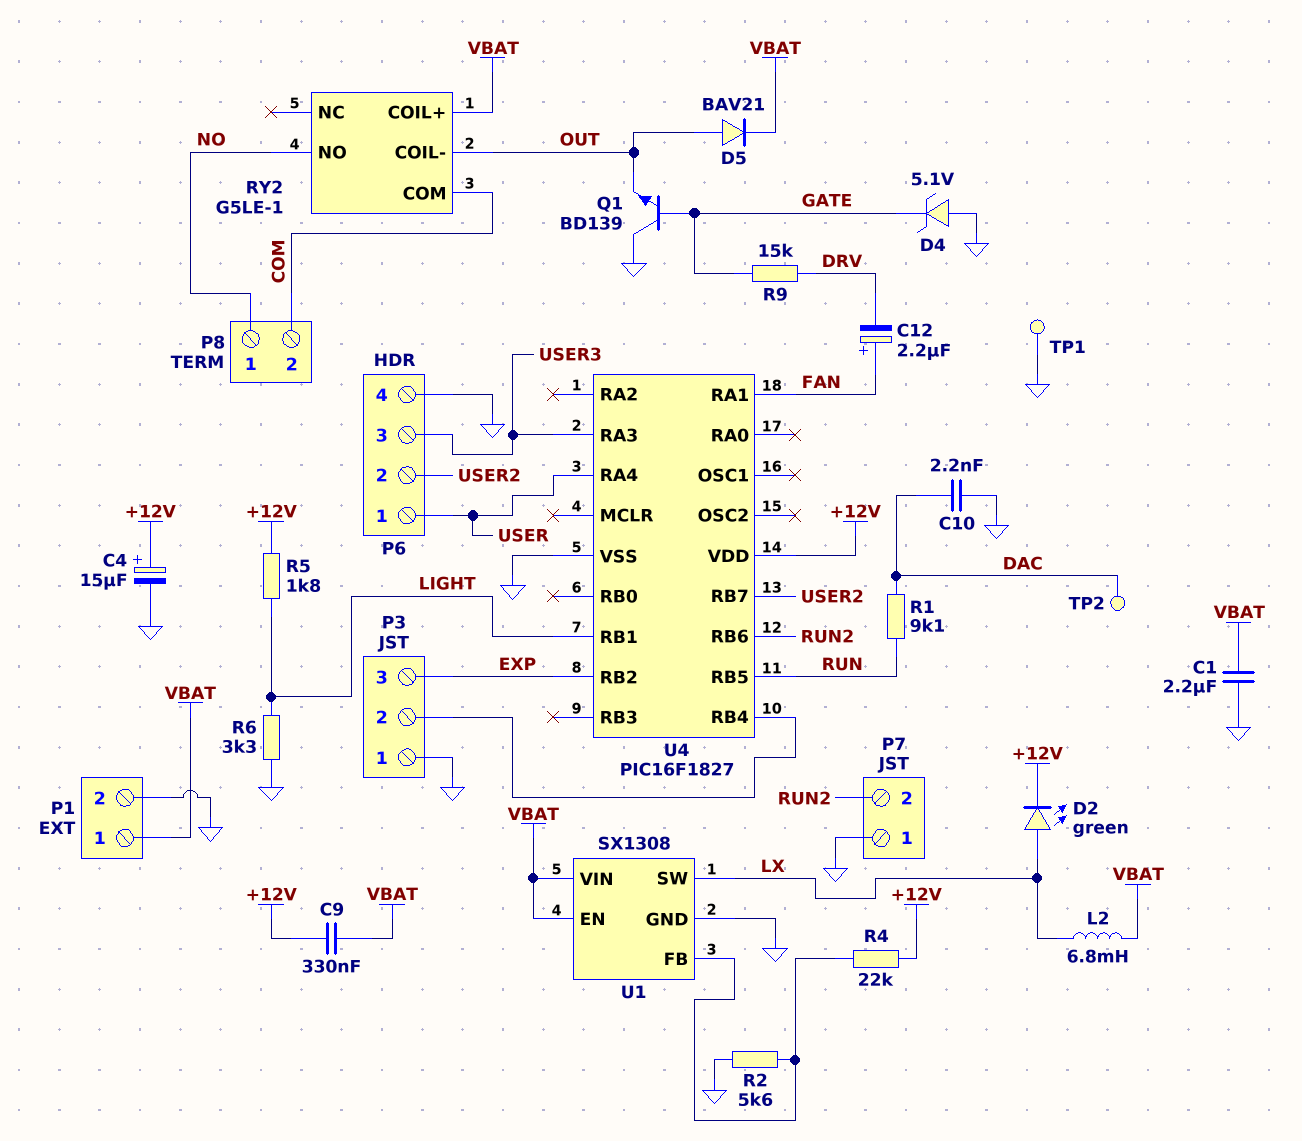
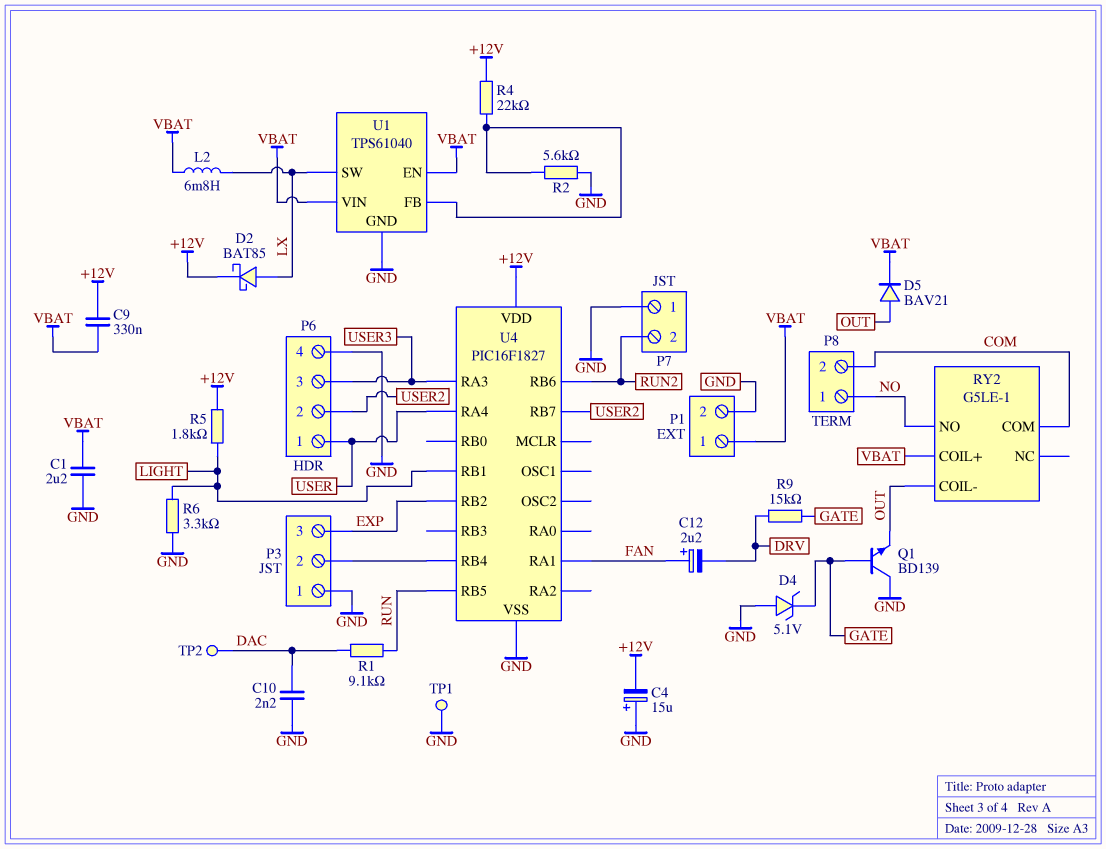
C4: 15uF (plus +12V, minus GND) -> 15uF (plus GND, minus +12V)
D2: LED green (A LX, K +12V) -> schottky BAT85 (A LX, K +12V)
U1: SX1308 -> TPS61040

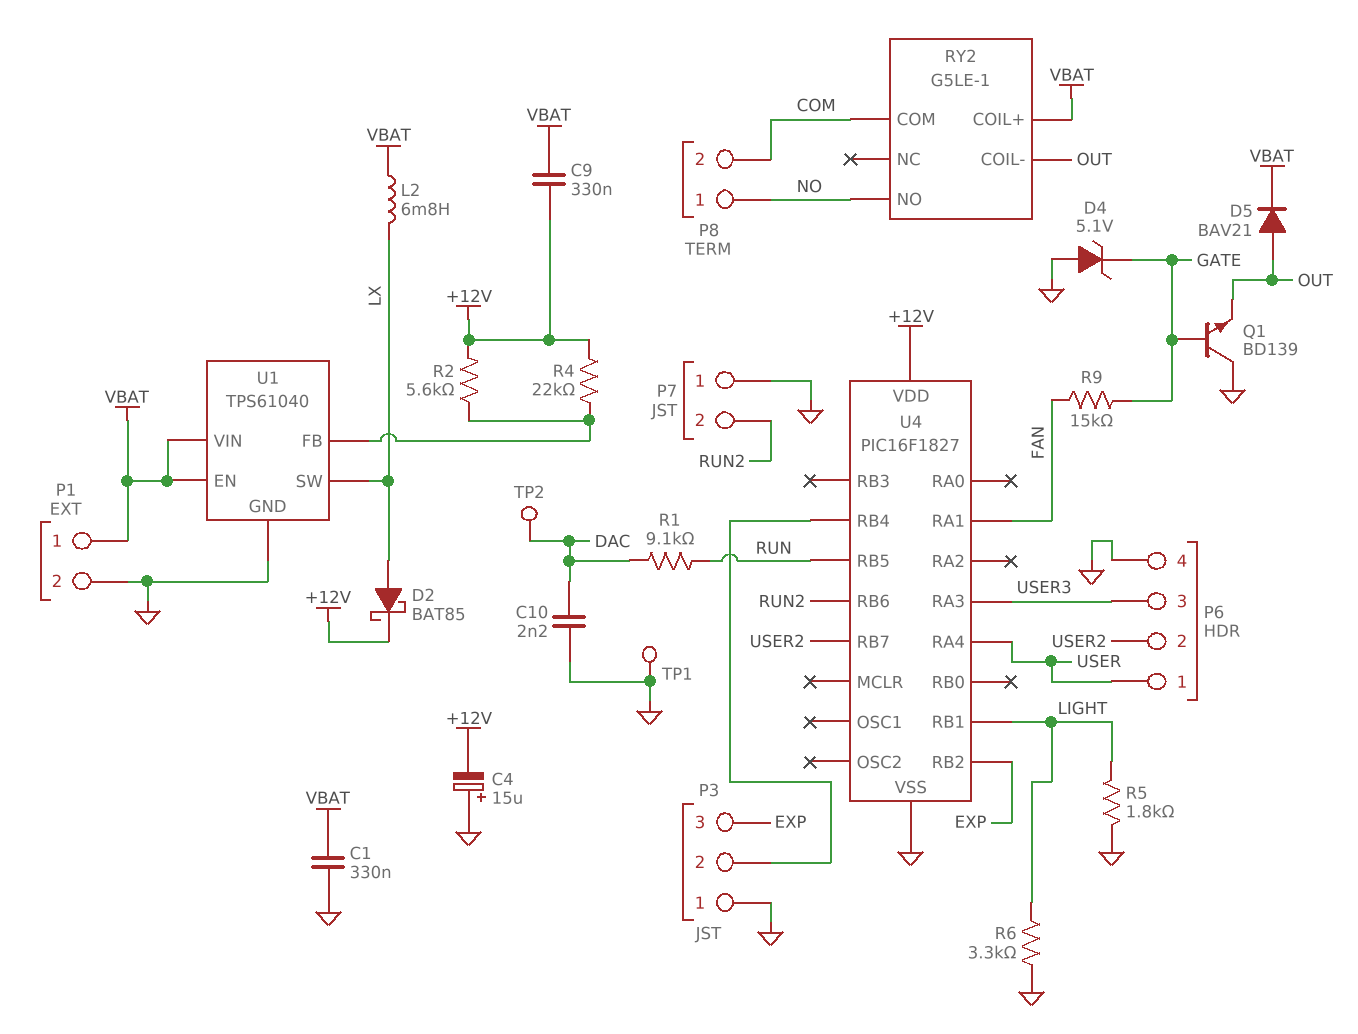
C1: 2.2uF (GND, VBAT) -> 330nF (GND, VBAT)
C12: 2.2uF (plus FAN, minus DRV) -> none
R2: 5.6k (GND, U1/FB) -> 5.6k (+12V, U1/FB)
R5: 1.8k (+12V, LIGHT) -> 1.8k (GND, LIGHT)
R9: 15k (DRV, GATE) -> 15k (FAN, GATE)

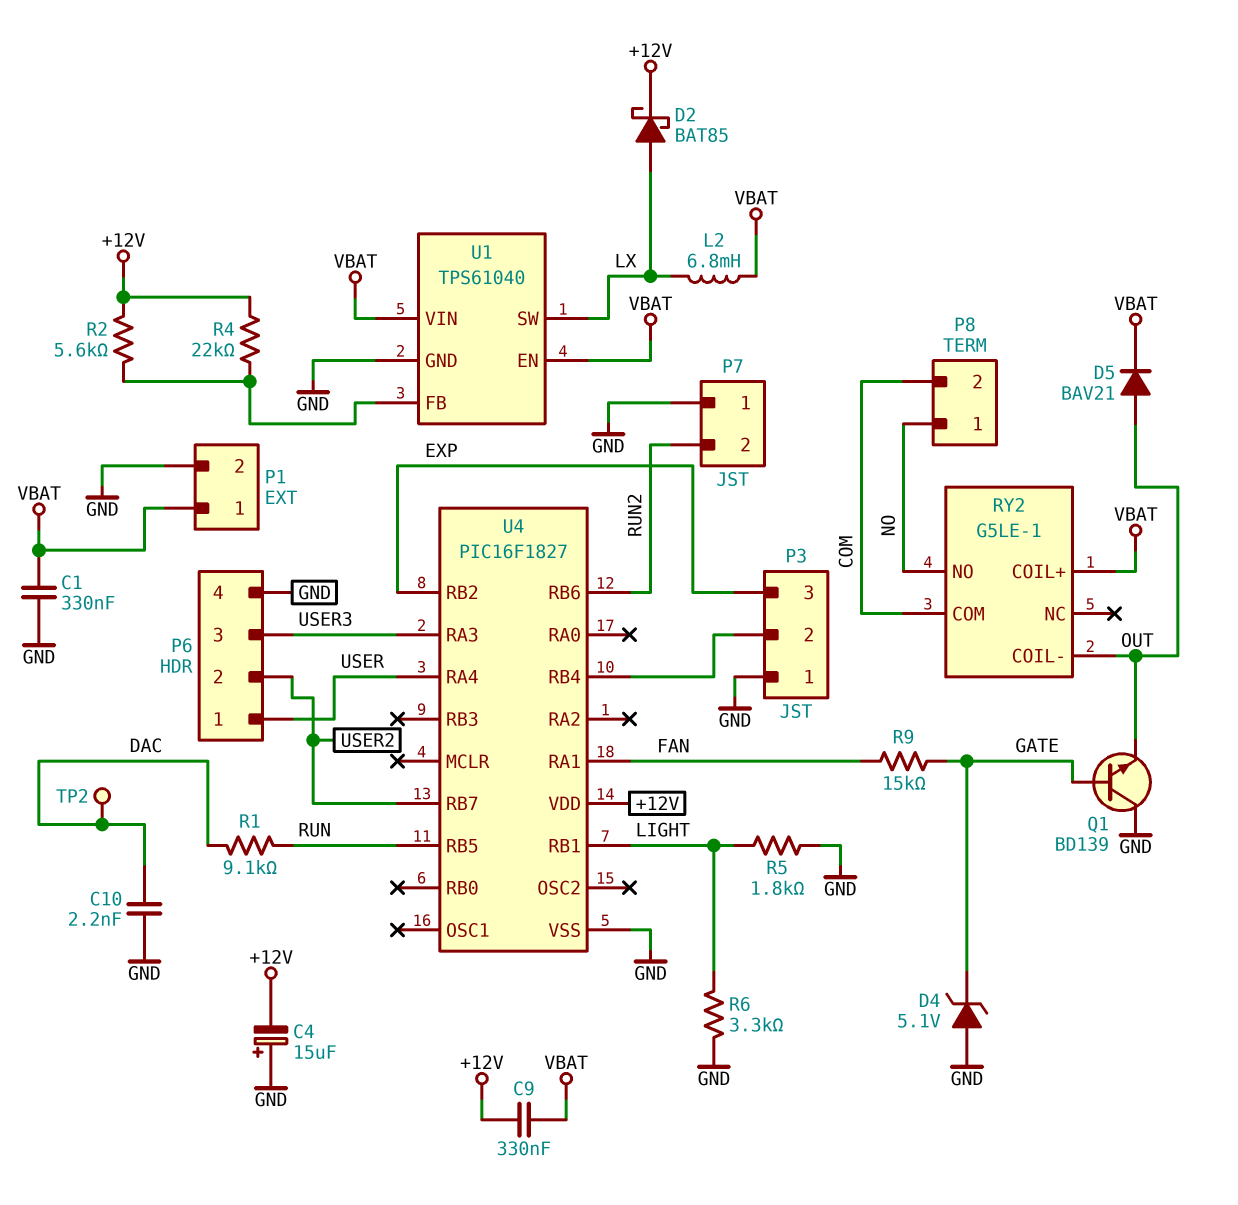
TP1: test point (GND) -> none

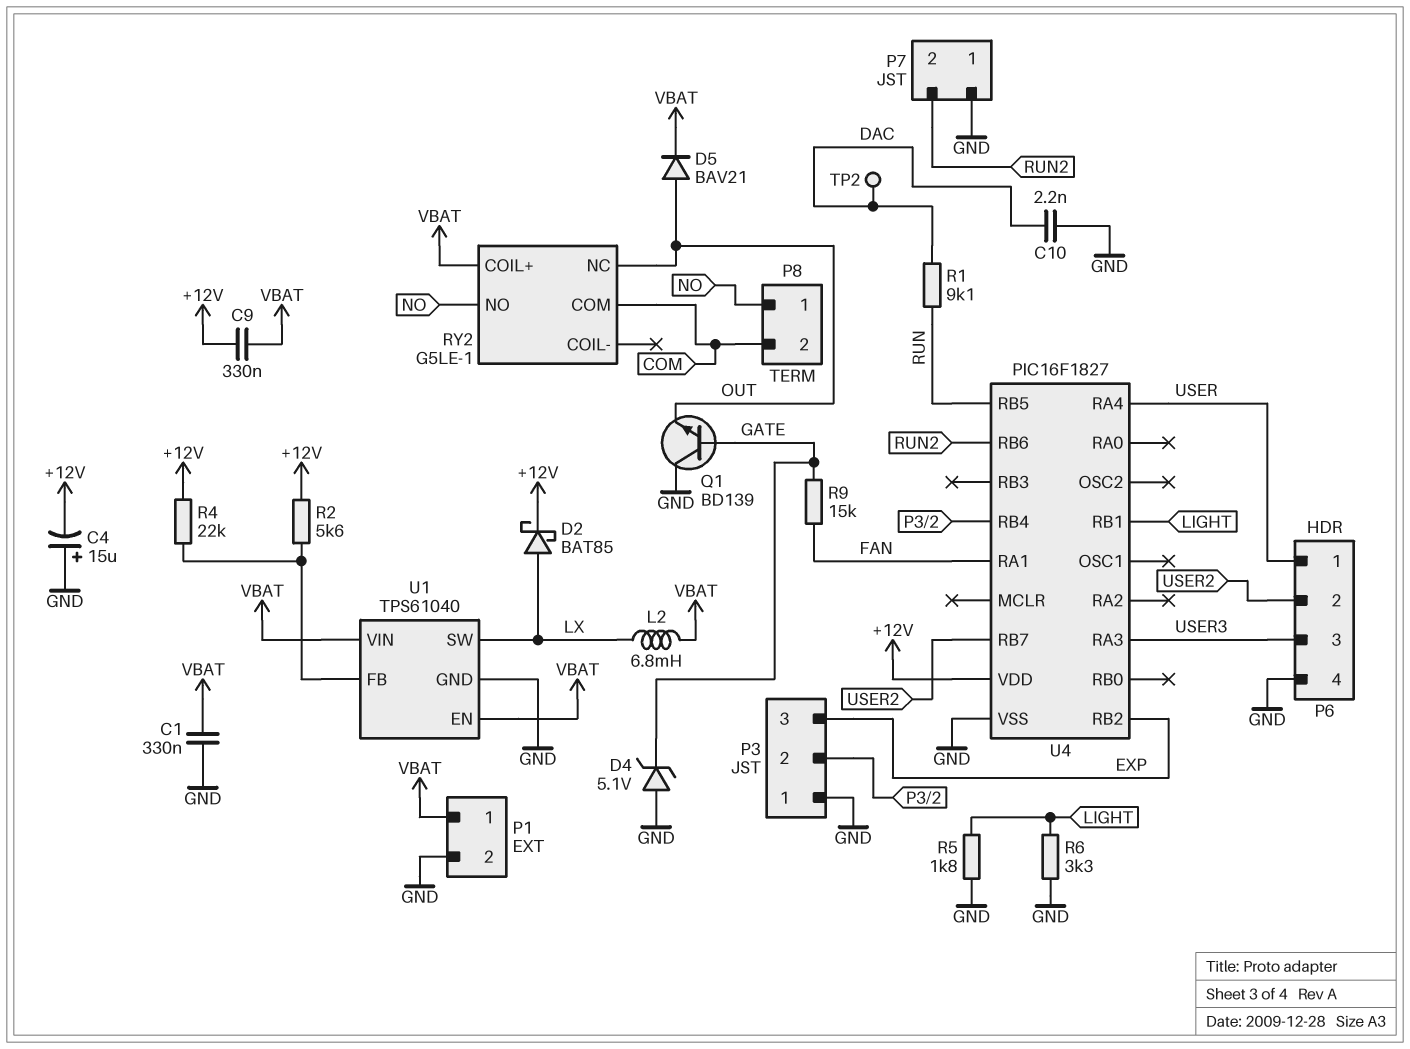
RY2 pin COIL-: OUT -> none
RY2 pin NC: none -> OUT

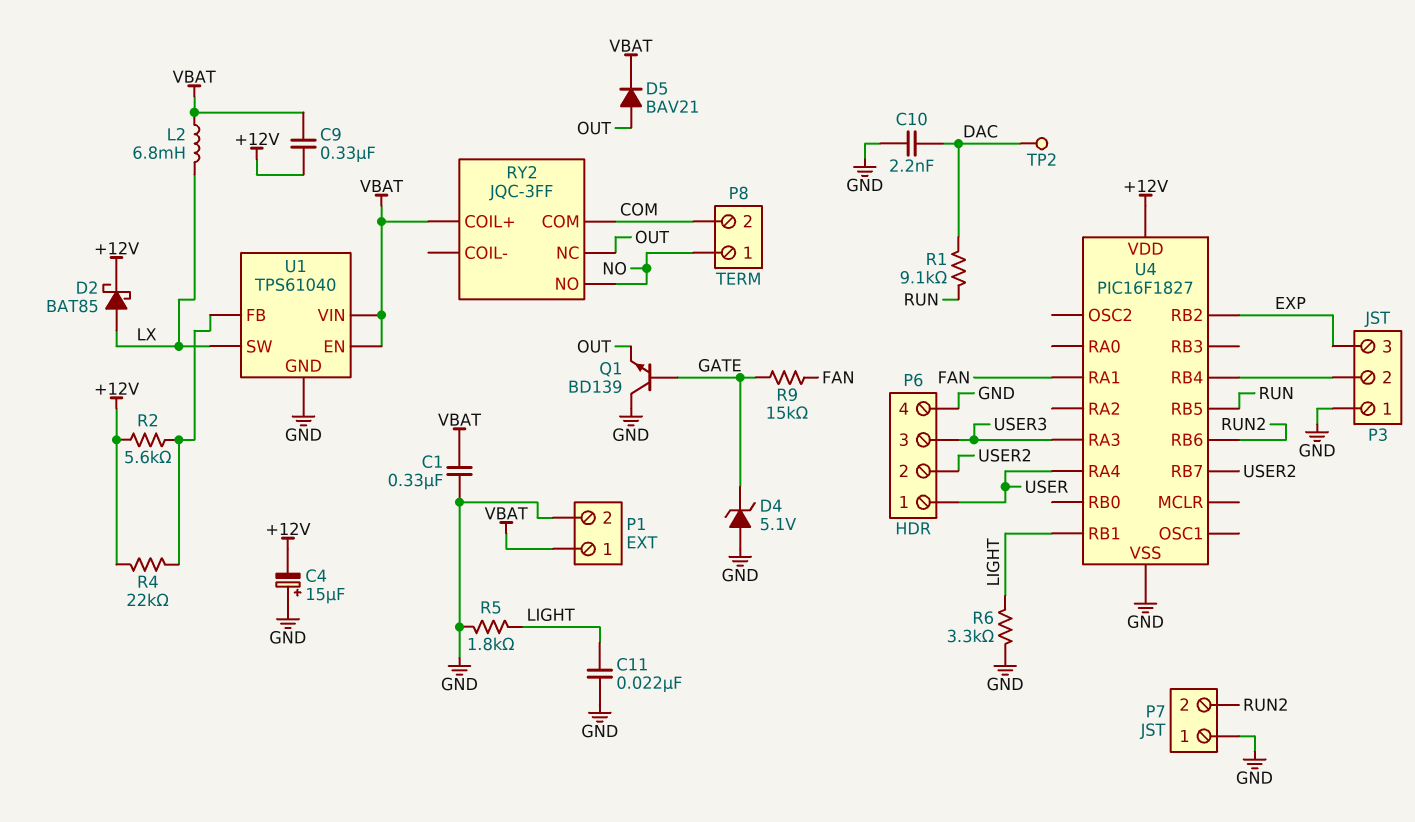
C11: none -> 22nF (GND, LIGHT)
RY2: G5LE-1 -> JQC-3FF

